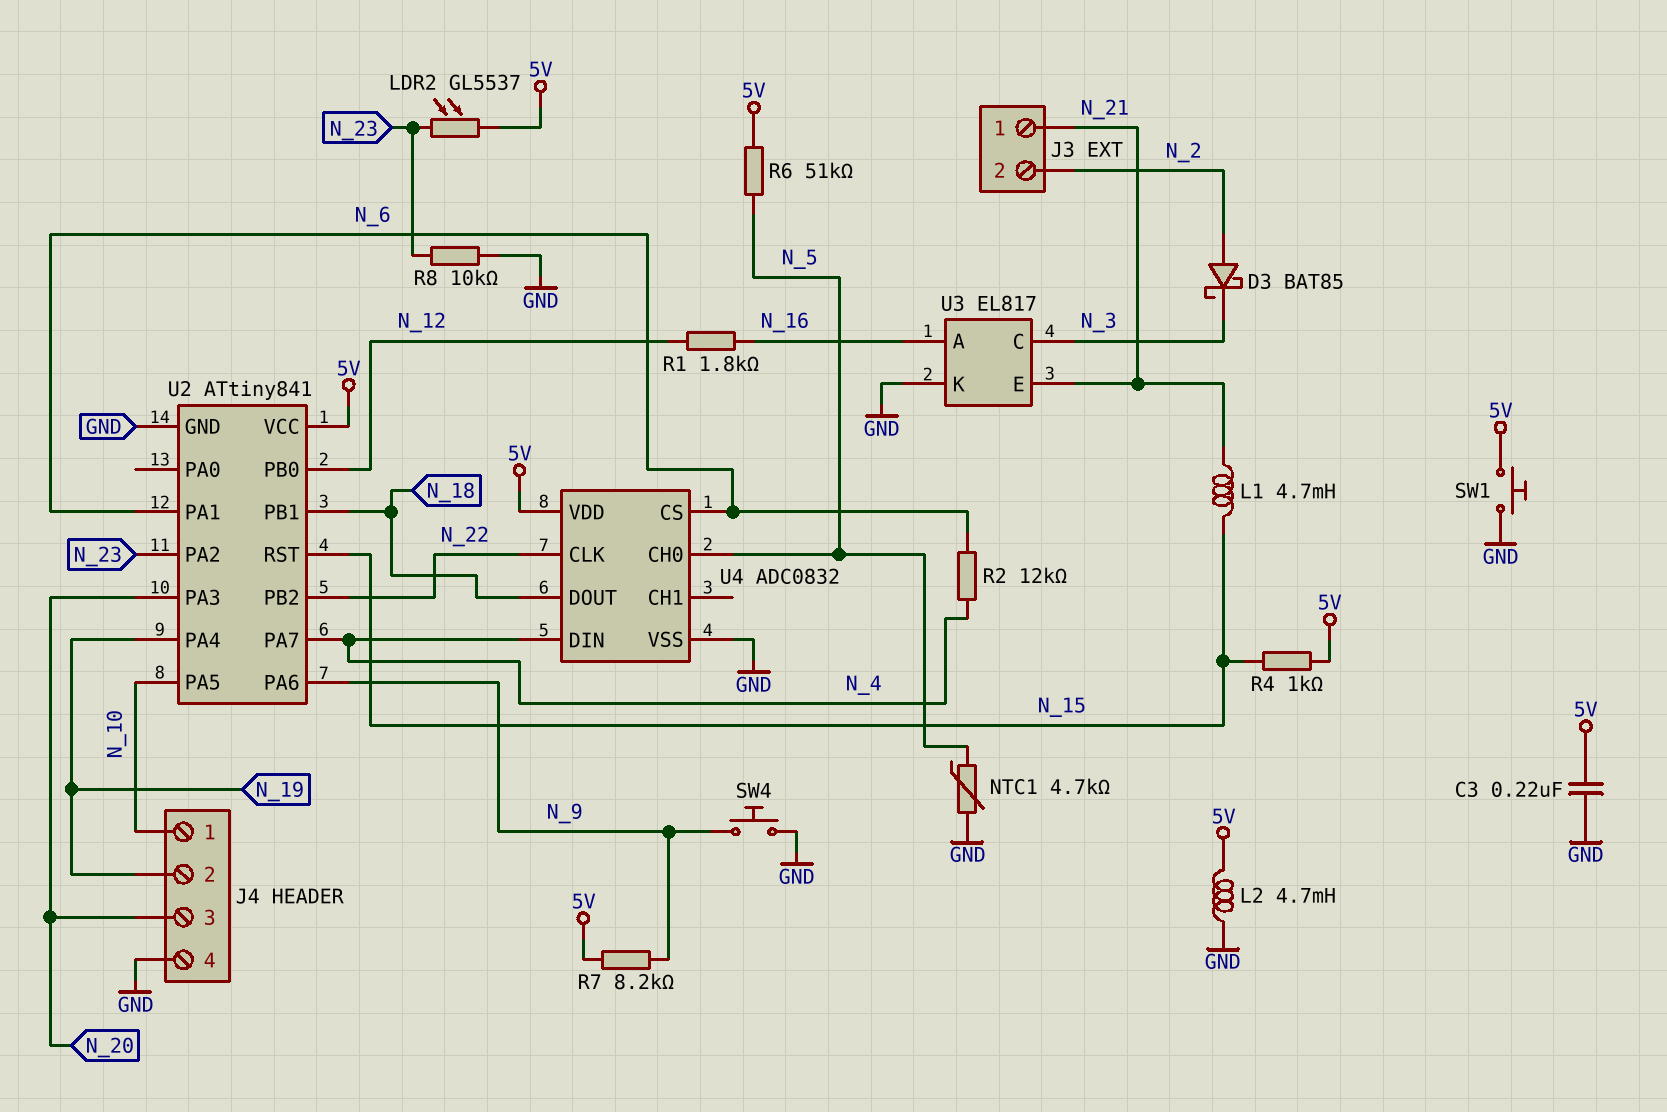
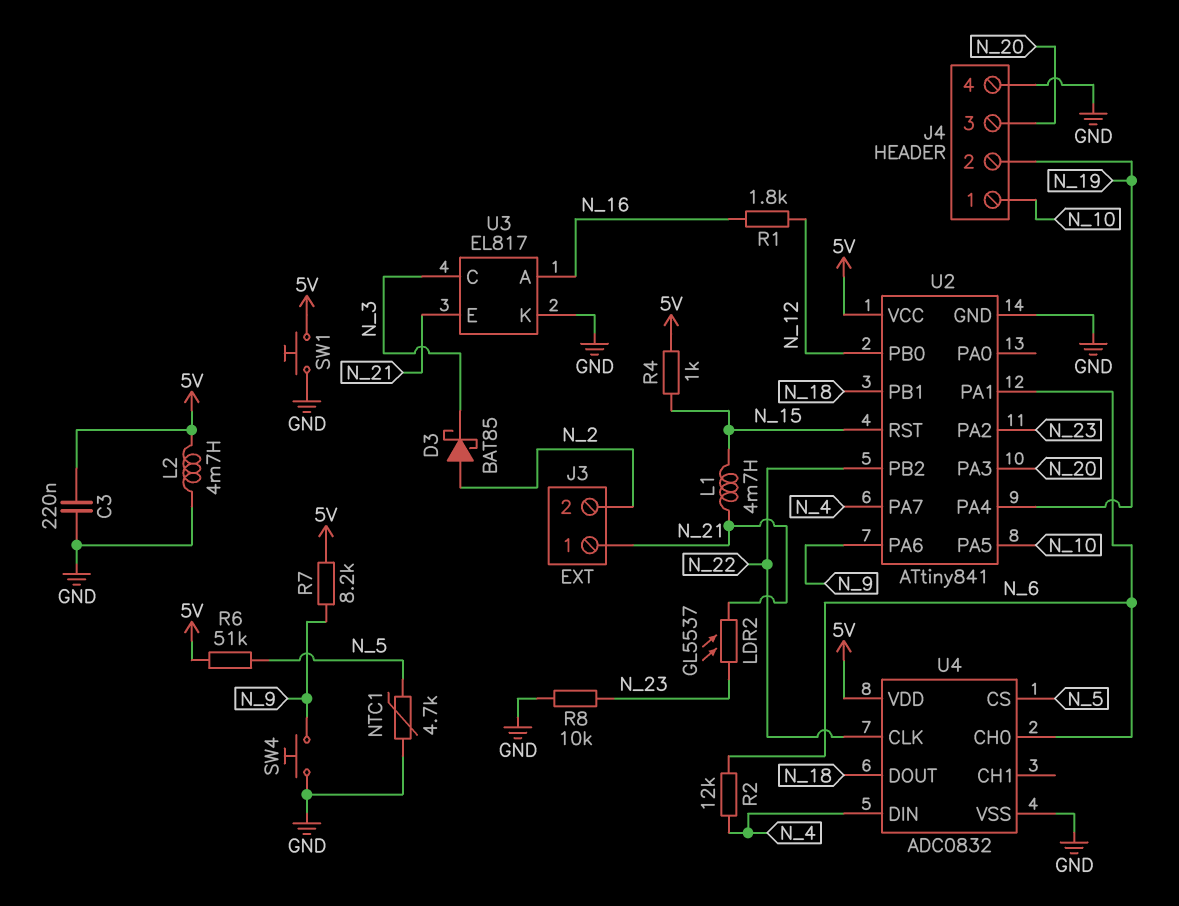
LDR2: GL5537 (5V, N_23) -> GL5537 (N_21, N_23)
U4 pin CH0: N_5 -> N_6
U4 pin CS: N_6 -> N_5

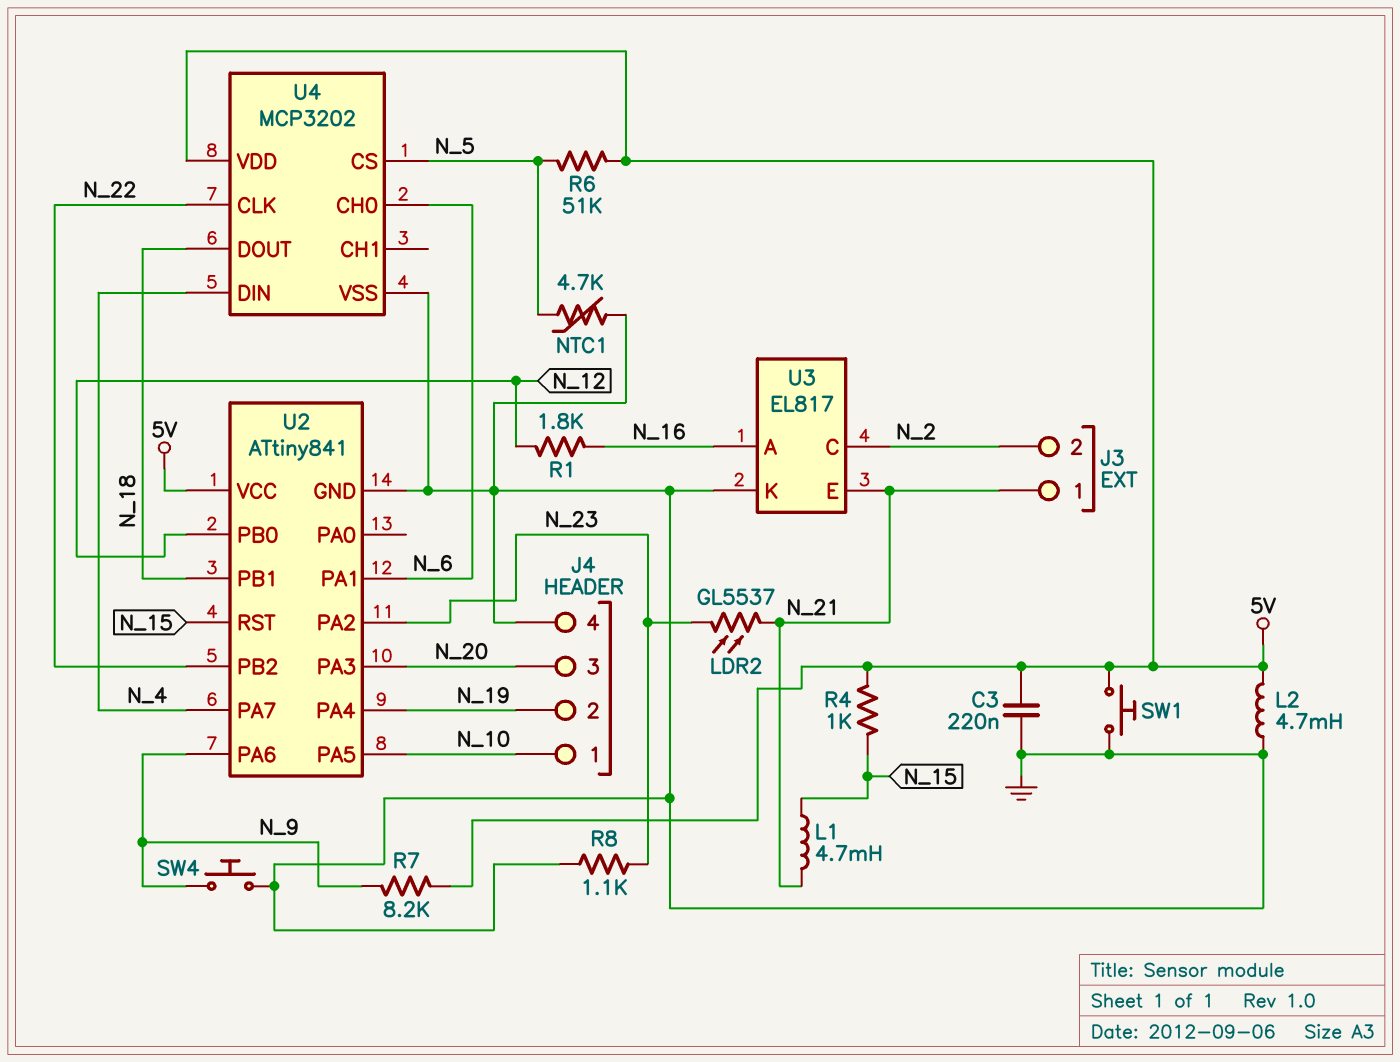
D3: schottky BAT85 (A N_2, K N_3) -> none
R2: 12k (N_4, N_6) -> none
R8: 10k (GND, N_23) -> 1.1k (GND, N_23)
U3 pin C: N_3 -> N_2
U4: ADC0832 -> MCP3202

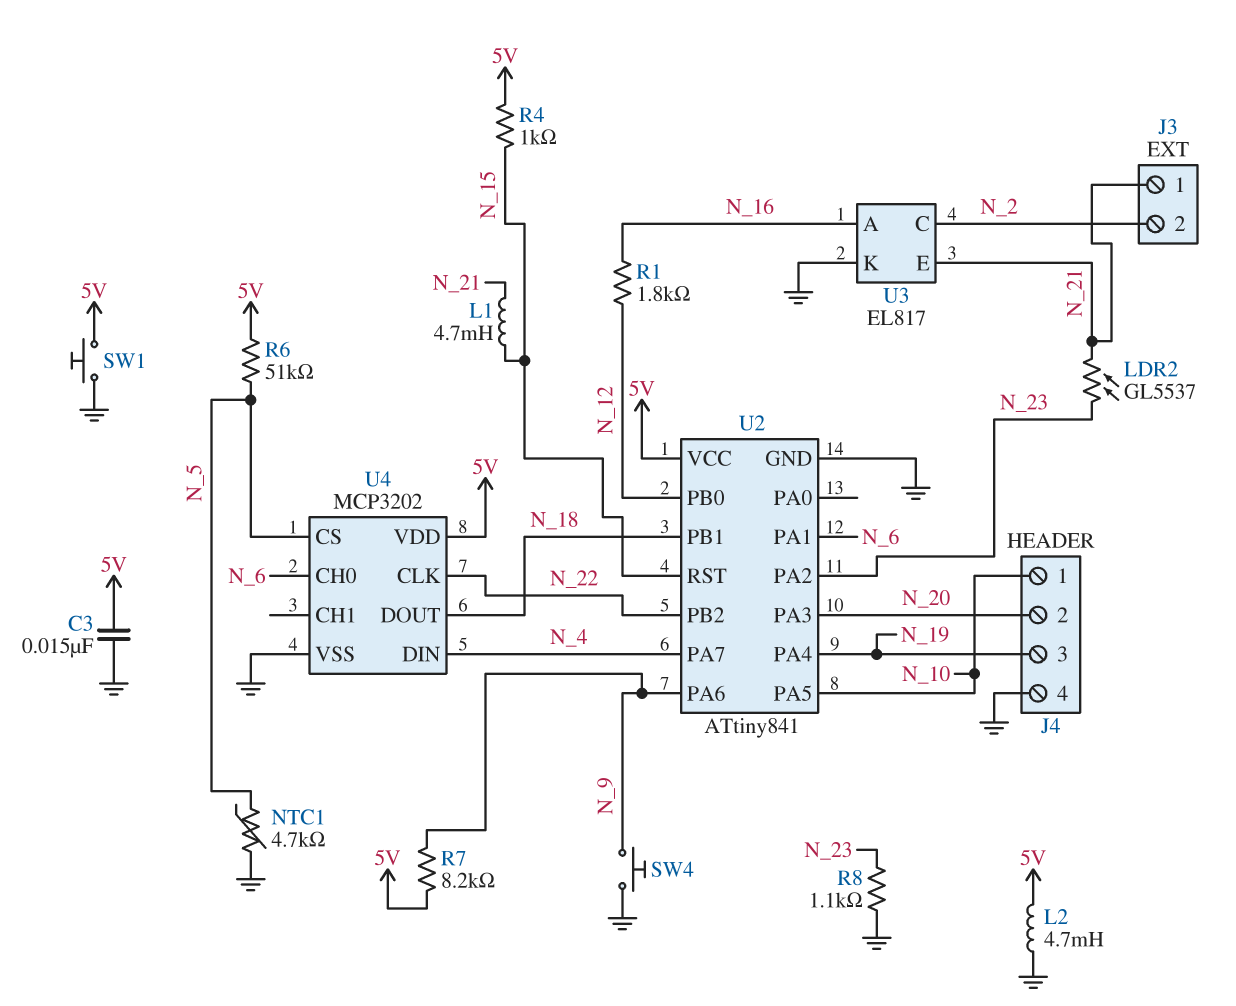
C3: 220nF (5V, GND) -> 15nF (5V, GND)
J4 pin 2: N_19 -> N_20
J4 pin 3: N_20 -> N_19

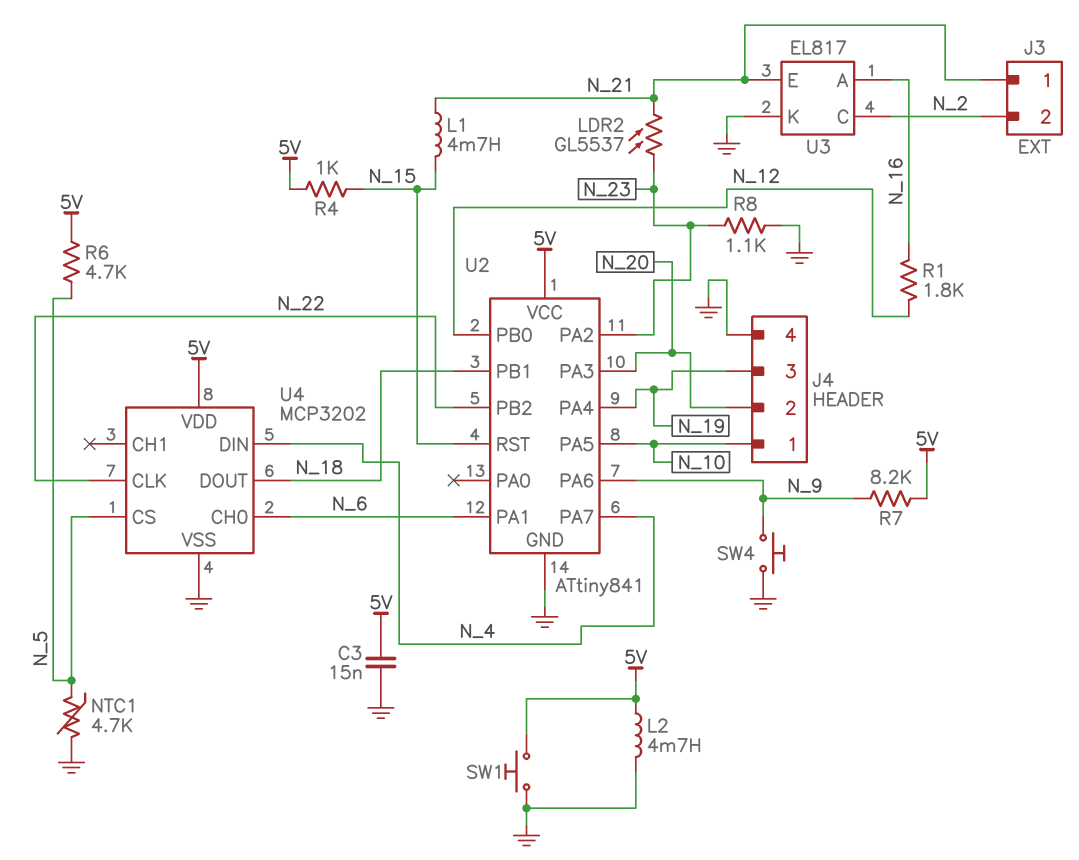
R6: 51k (5V, N_5) -> 4.7k (5V, N_5)

